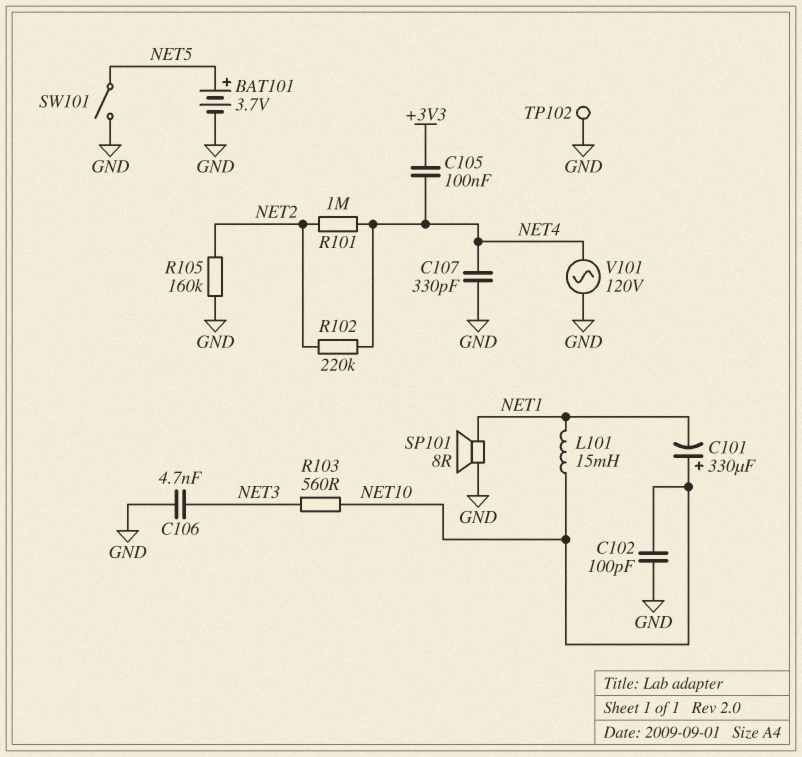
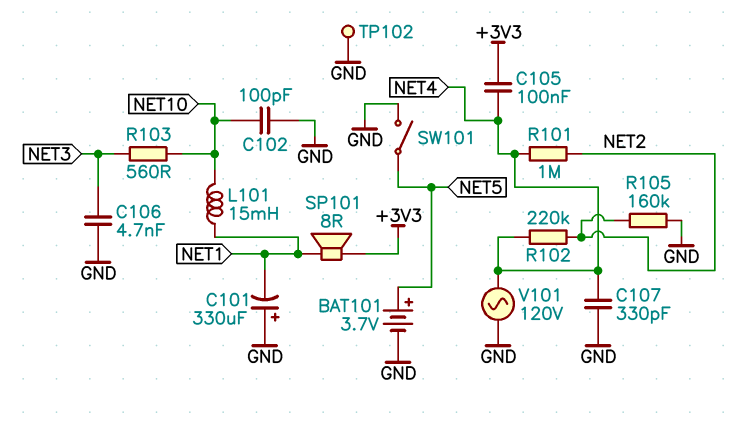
C101: 330uF (plus NET10, minus NET1) -> 330uF (plus GND, minus NET1)
SP101: speaker 8R (GND, NET1) -> speaker 8R (+3V3, NET1)

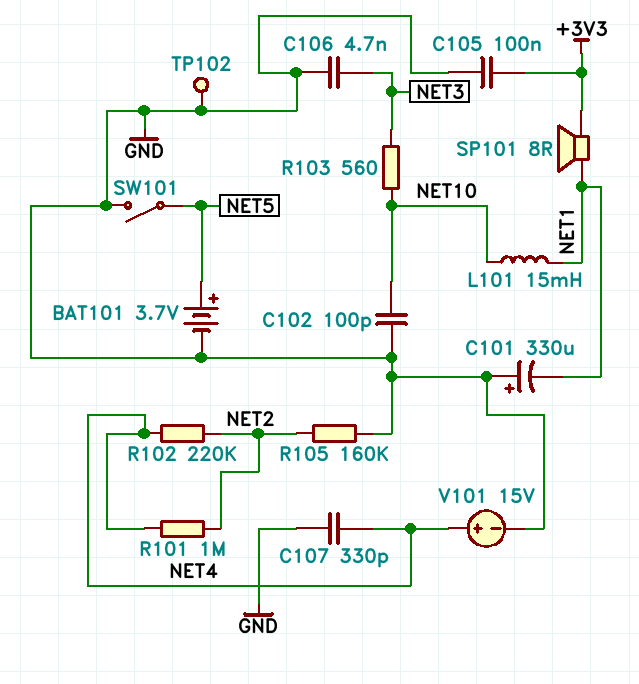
C105: 100nF (+3V3, NET4) -> 100nF (+3V3, GND)
V101: AC 120V (GND, NET4) -> 15V (plus NET4, minus GND)

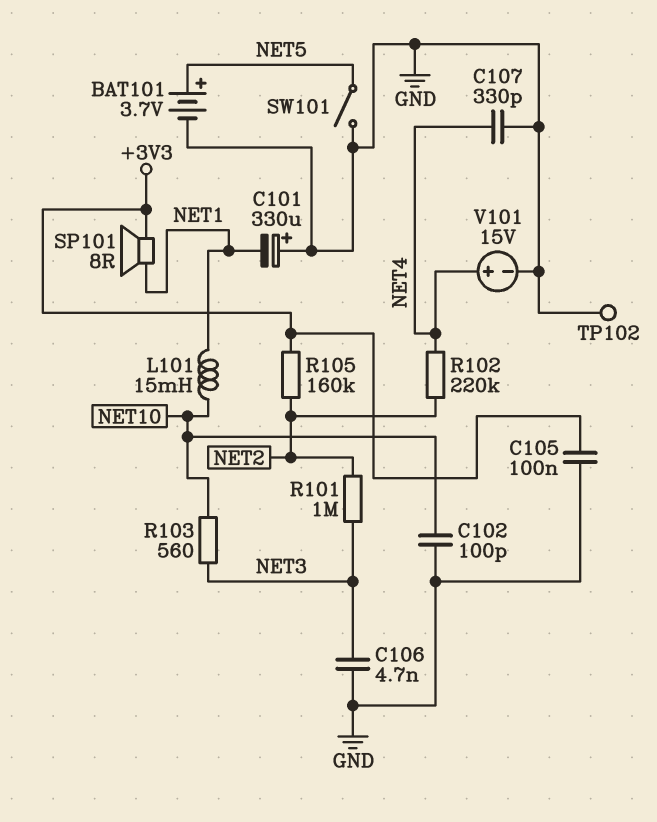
R101: 1M (NET2, NET4) -> 1M (NET2, NET3)
R105: 160k (GND, NET2) -> 160k (+3V3, NET2)

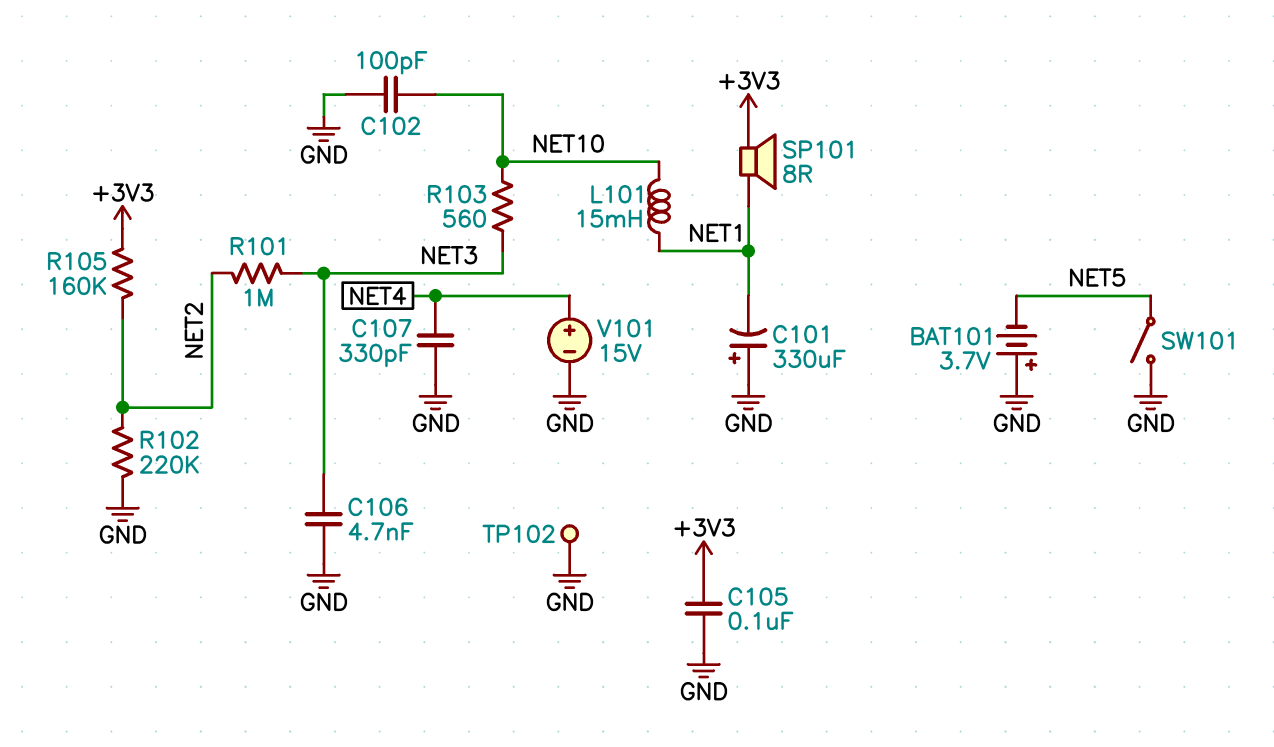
BAT101: 3.7V (plus NET5, minus GND) -> 3.7V (plus GND, minus NET5)
R102: 220k (NET2, NET4) -> 220k (GND, NET2)

